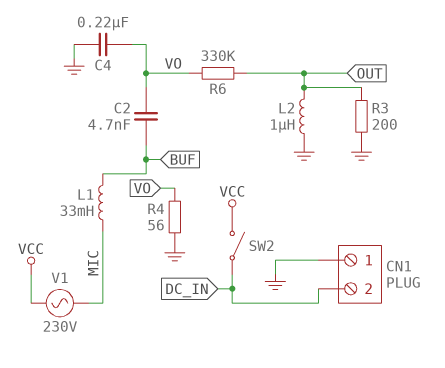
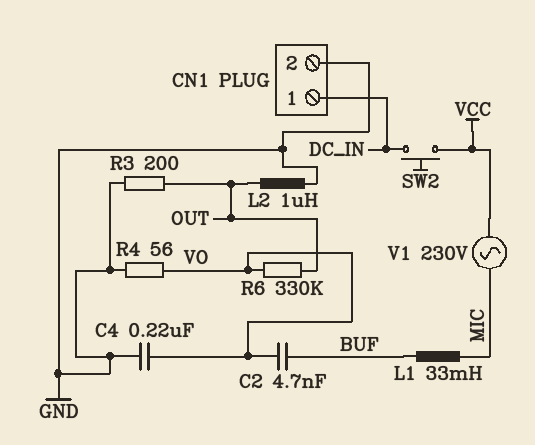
CN1 pin 1: GND -> DC_IN
CN1 pin 2: DC_IN -> GND
SW2: switch (DC_IN, VCC) -> button (DC_IN, VCC)

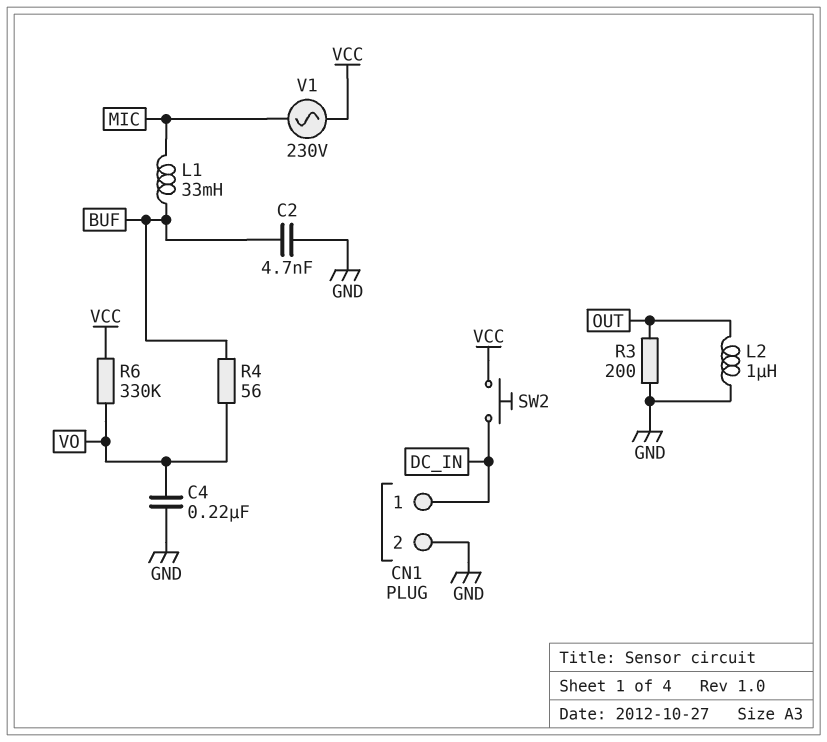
C2: 4.7nF (BUF, VO) -> 4.7nF (BUF, GND)
R4: 56 (GND, VO) -> 56 (BUF, VO)
R6: 330k (OUT, VO) -> 330k (VCC, VO)

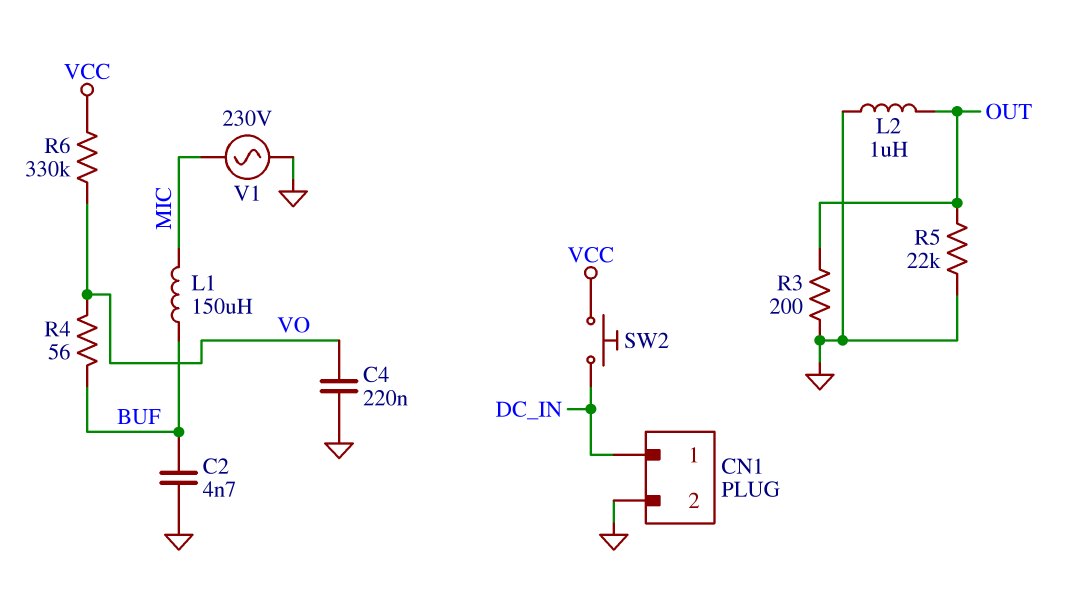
L1: 33mH (BUF, MIC) -> 150uH (BUF, MIC)
R5: none -> 22k (GND, OUT)
V1: AC 230V (MIC, VCC) -> AC 230V (GND, MIC)

